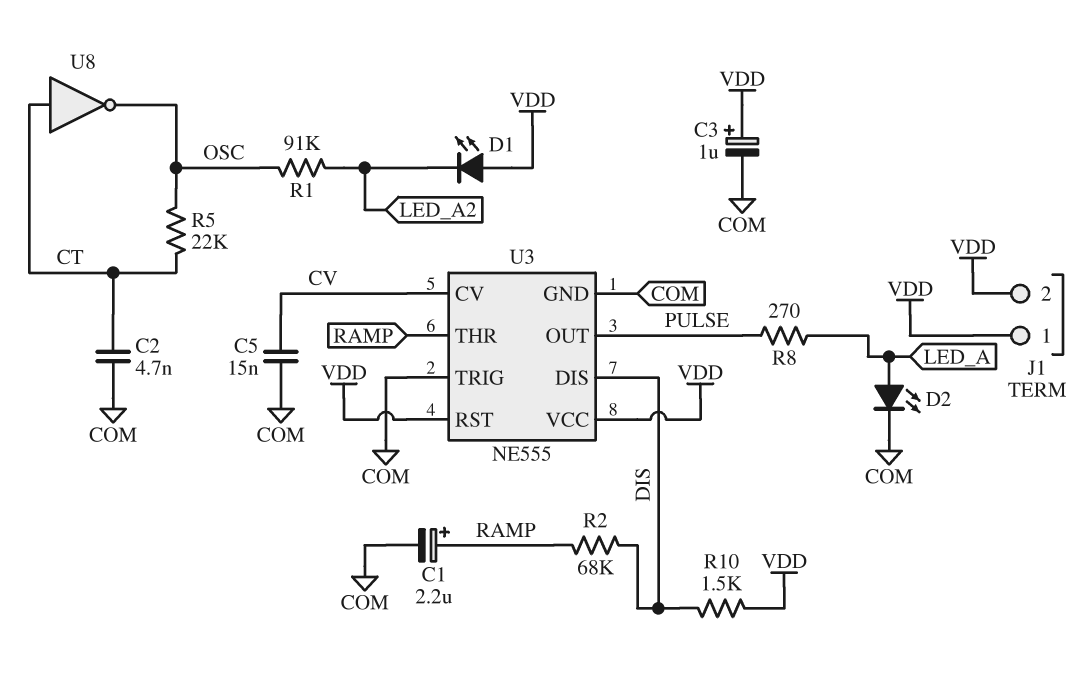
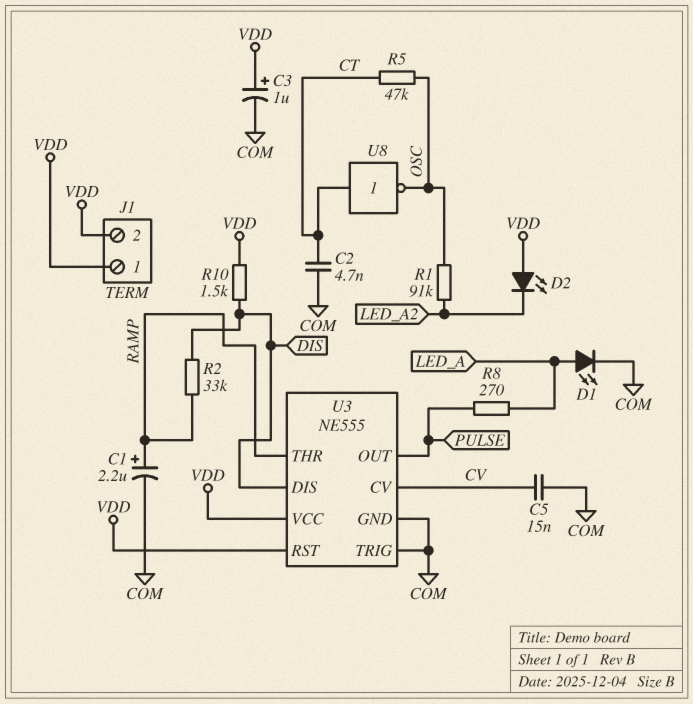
D1: LED (A VDD, K LED_A2) -> LED (A LED_A, K COM)
D2: LED (A LED_A, K COM) -> LED (A VDD, K LED_A2)
R2: 68k (DIS, RAMP) -> 33k (DIS, RAMP)
R5: 22k (CT, OSC) -> 47k (CT, OSC)

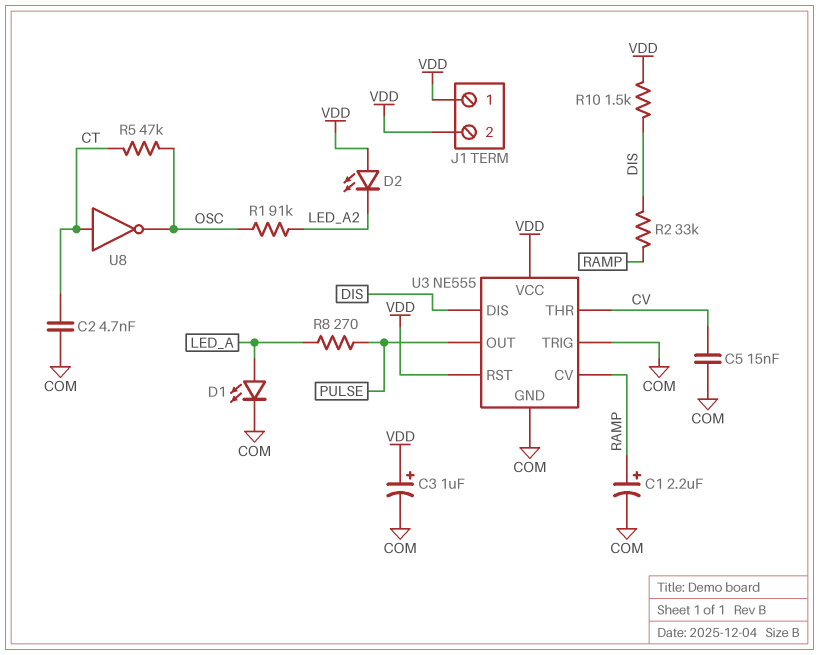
U3 pin CV: CV -> RAMP
U3 pin THR: RAMP -> CV

